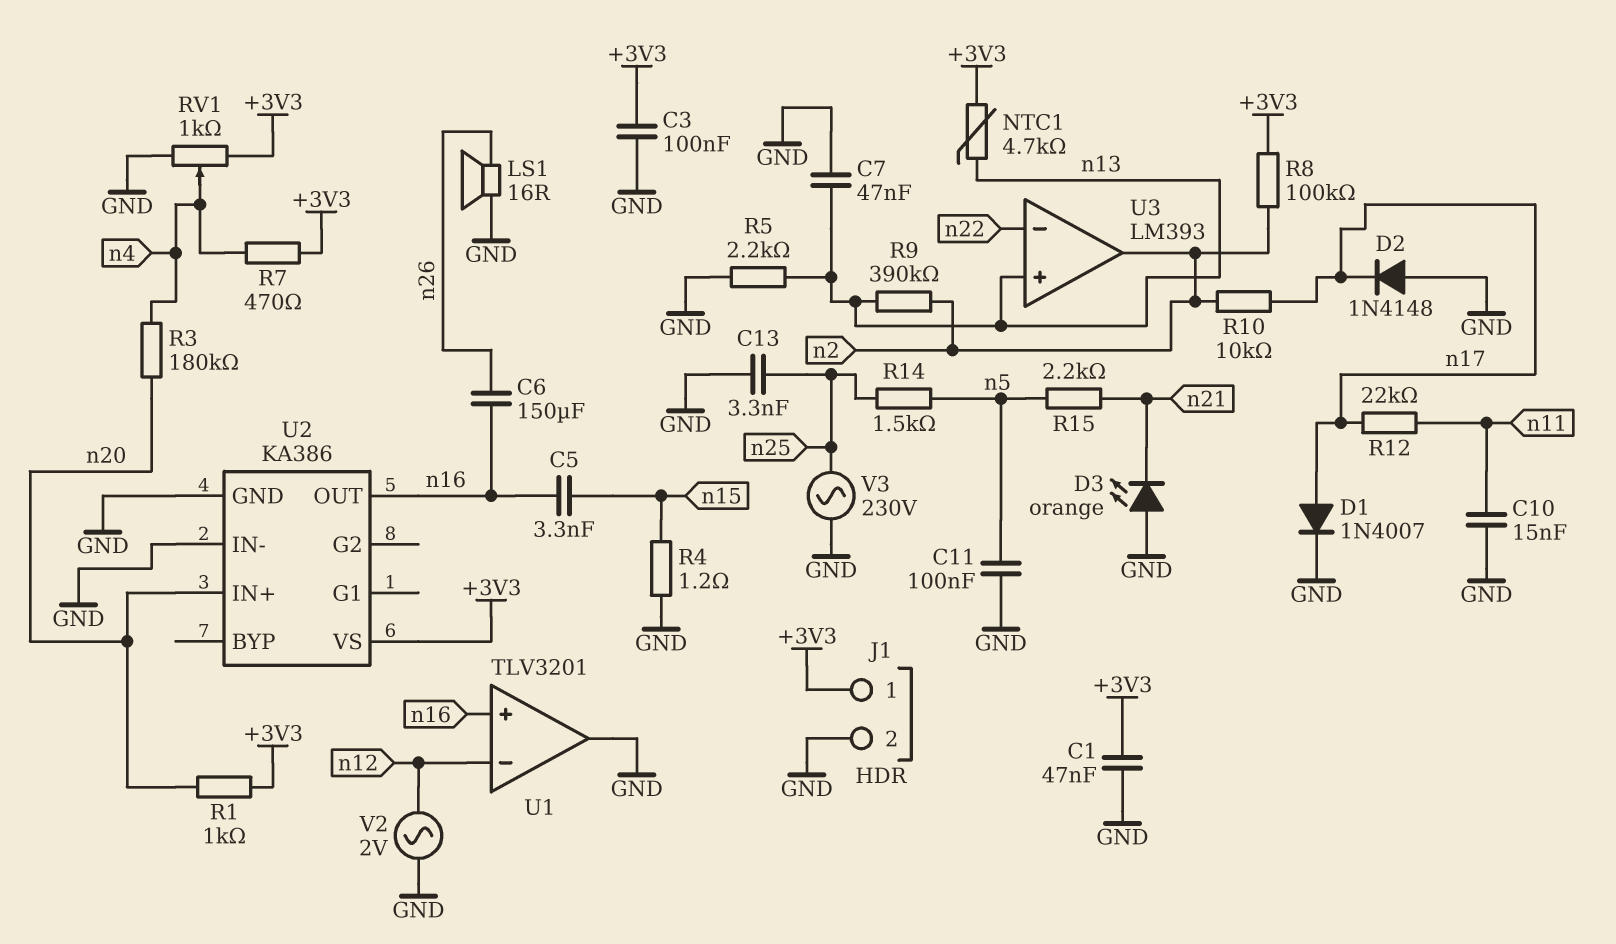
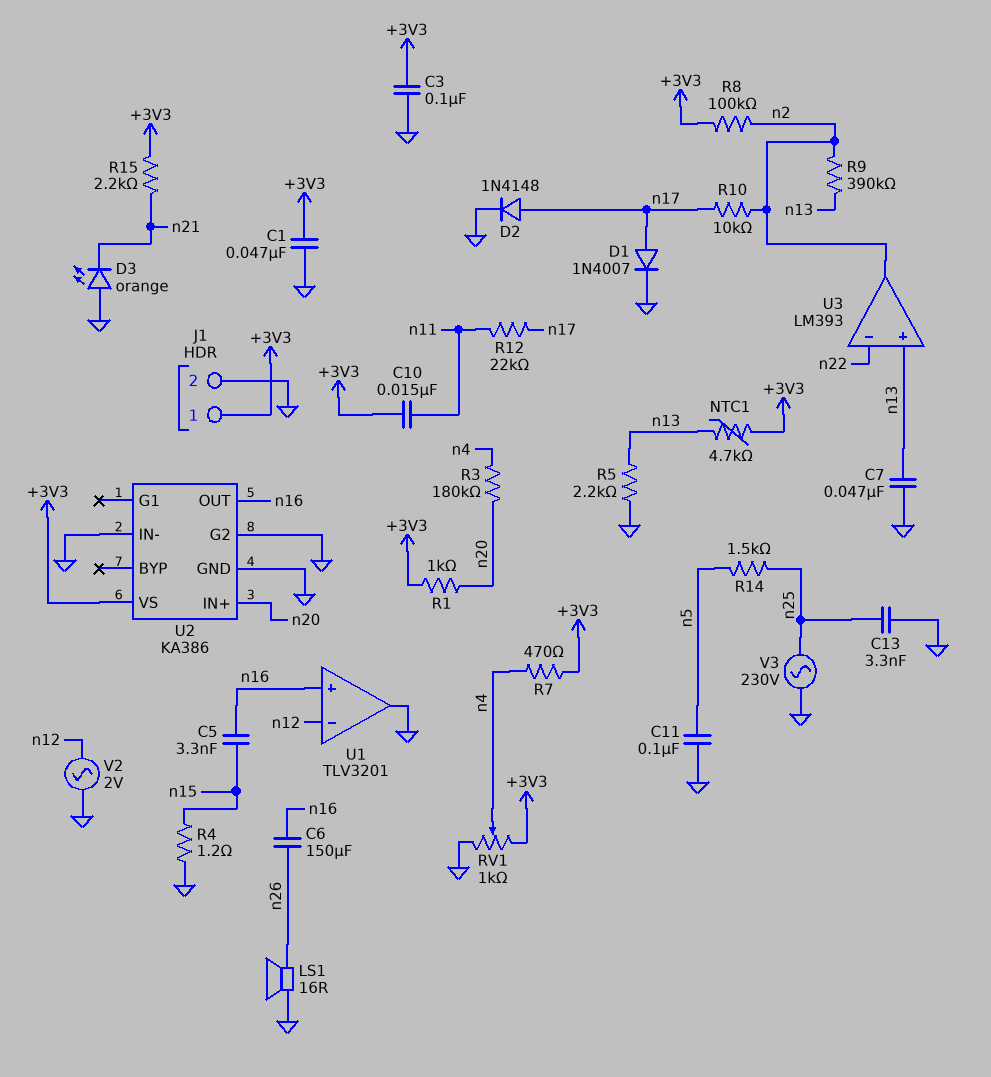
C10: 15nF (GND, n11) -> 15nF (+3V3, n11)
D2: diode 1N4148 (A GND, K n17) -> diode 1N4148 (A n17, K GND)
R15: 2.2k (n5, n21) -> 2.2k (+3V3, n21)
U2 pin G2: none -> GND

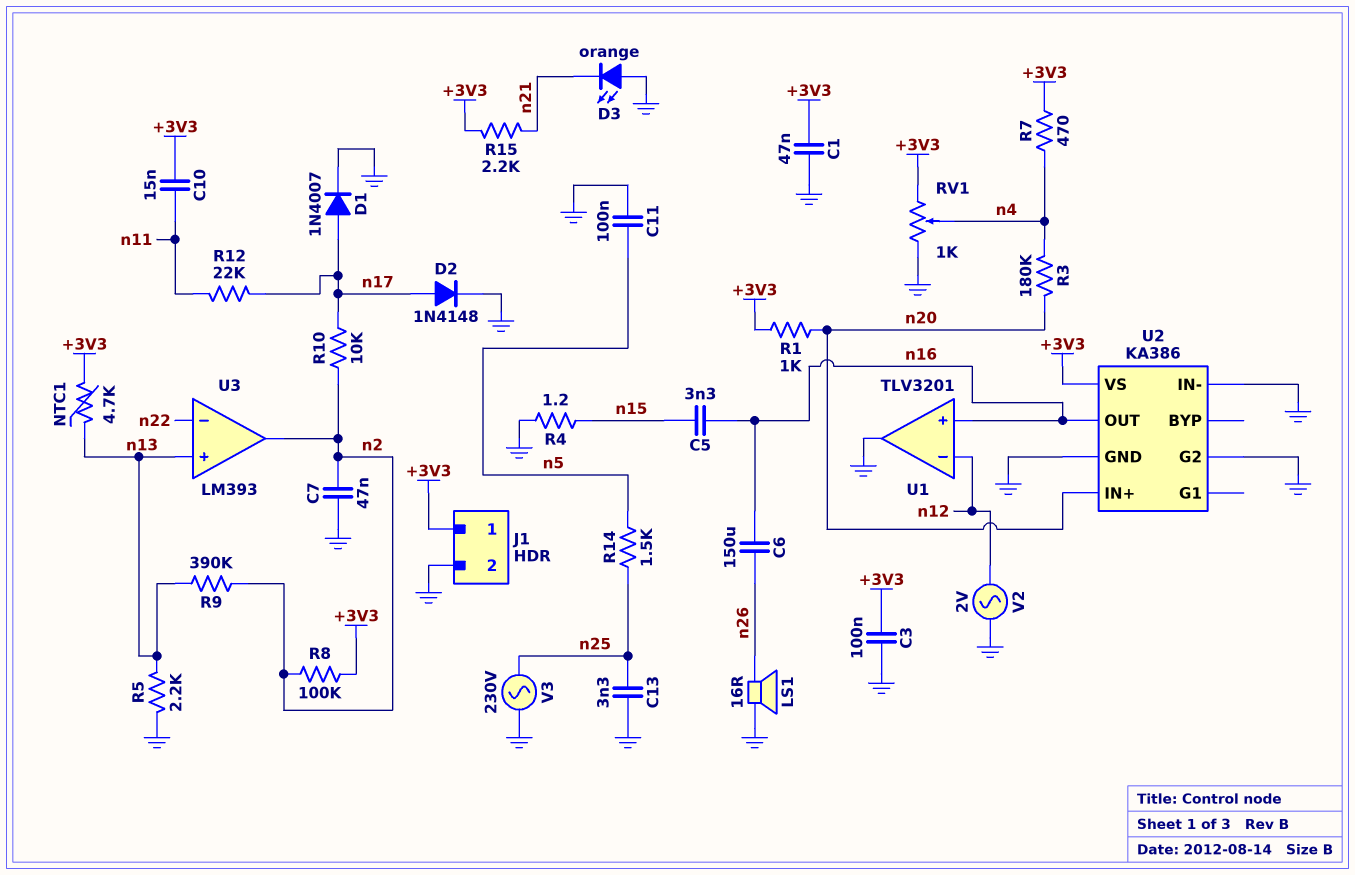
C7: 47nF (GND, n13) -> 47nF (GND, n2)

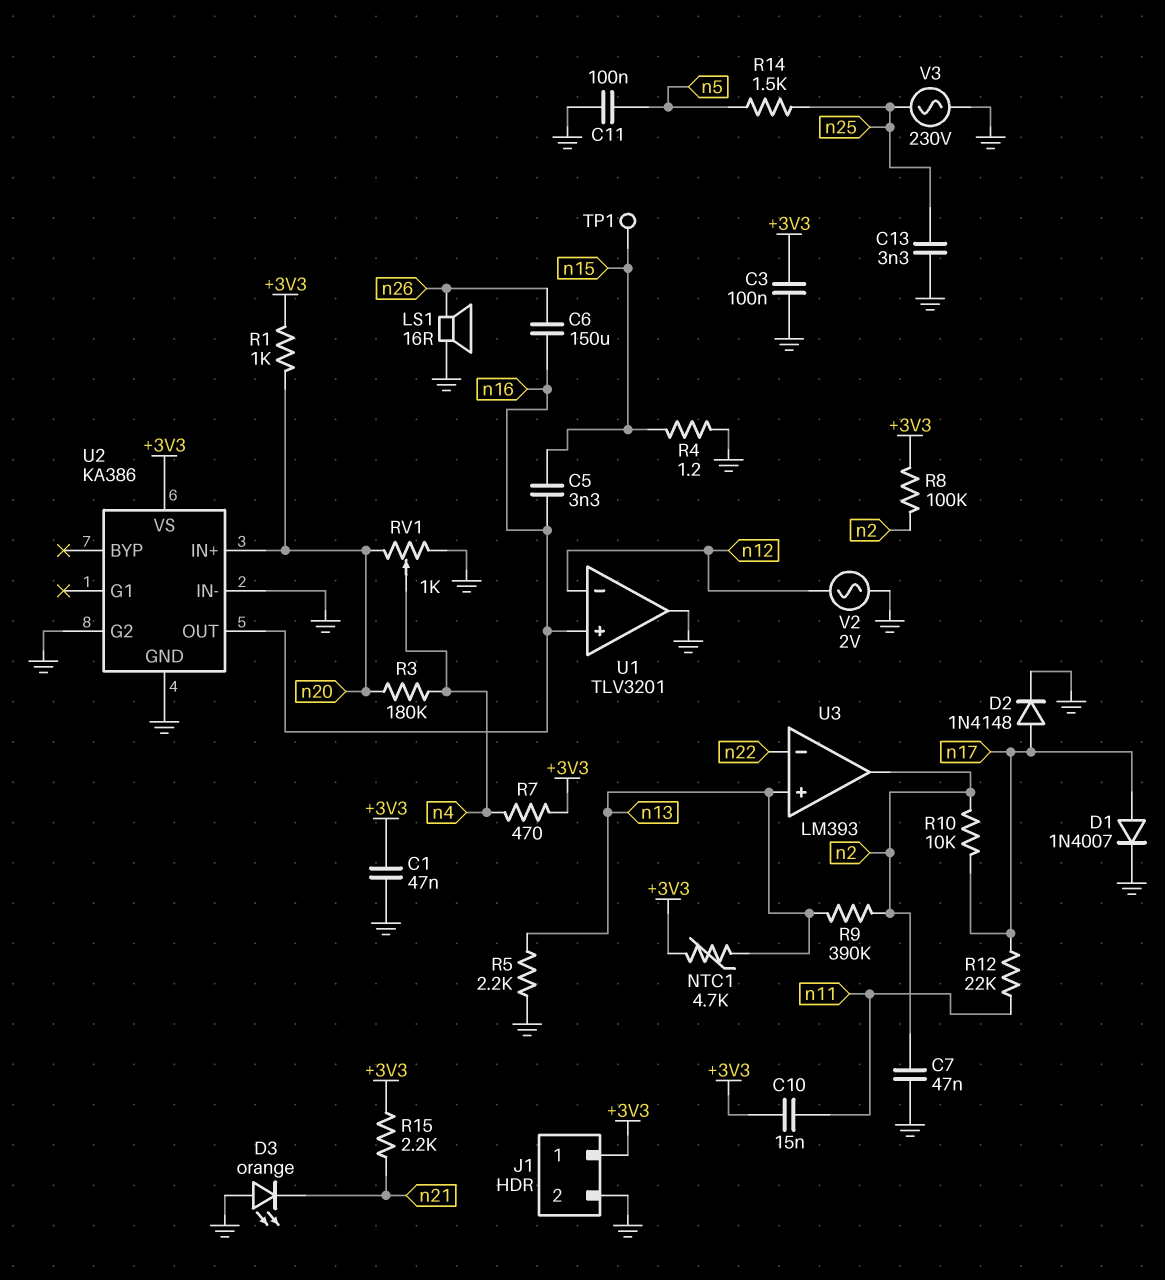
RV1: 1k (+3V3, GND, wiper n4) -> 1k (GND, n20, wiper n4)
TP1: none -> test point (n15)

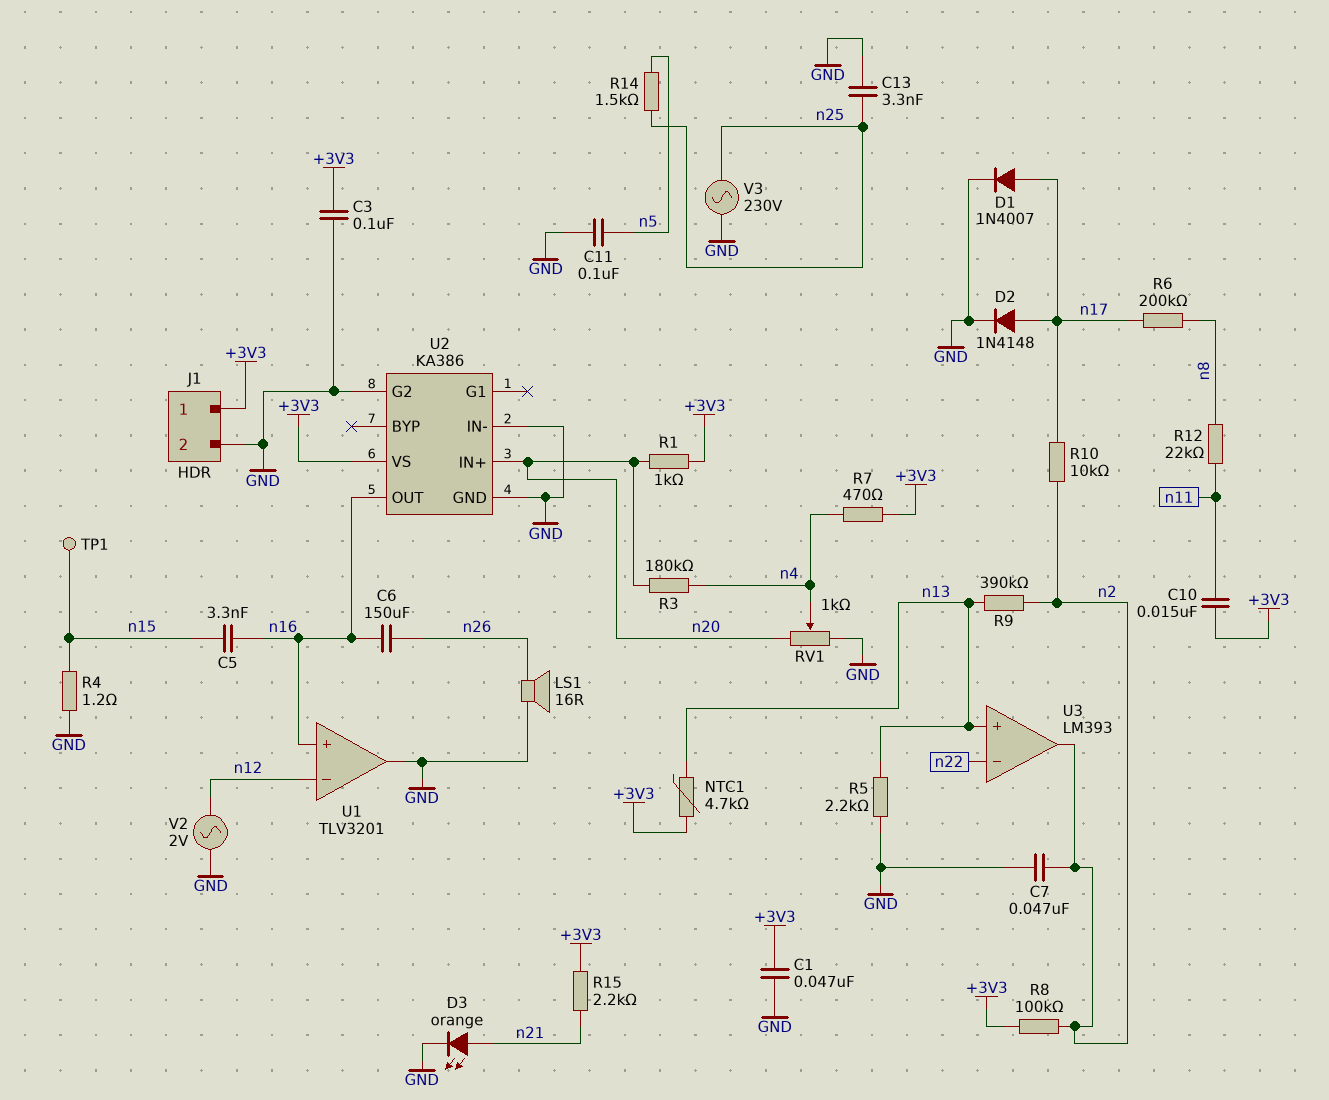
D3: LED orange (A GND, K n21) -> LED orange (A n21, K GND)
R6: none -> 200k (n8, n17)
R12: 22k (n11, n17) -> 22k (n8, n11)

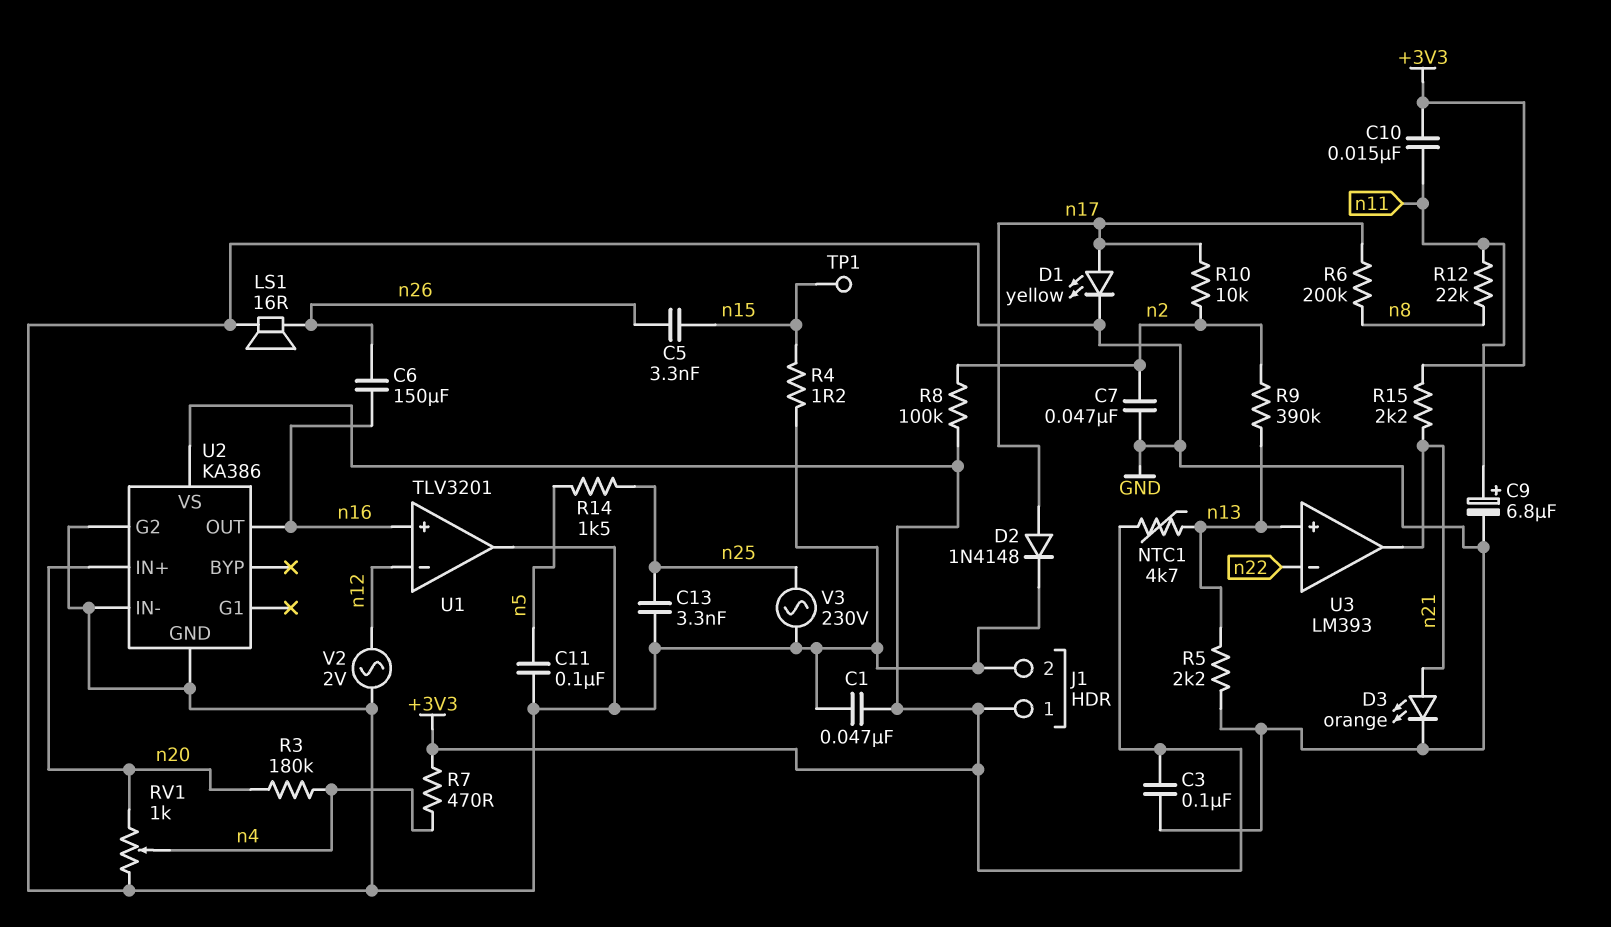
C5: 3.3nF (n15, n16) -> 3.3nF (n15, n26)
C9: none -> 6.8uF (plus n11, minus GND)
D1: diode 1N4007 (A n17, K GND) -> LED yellow (A n17, K GND)
R1: 1k (+3V3, n20) -> none
U3 pin out: n2 -> n21

